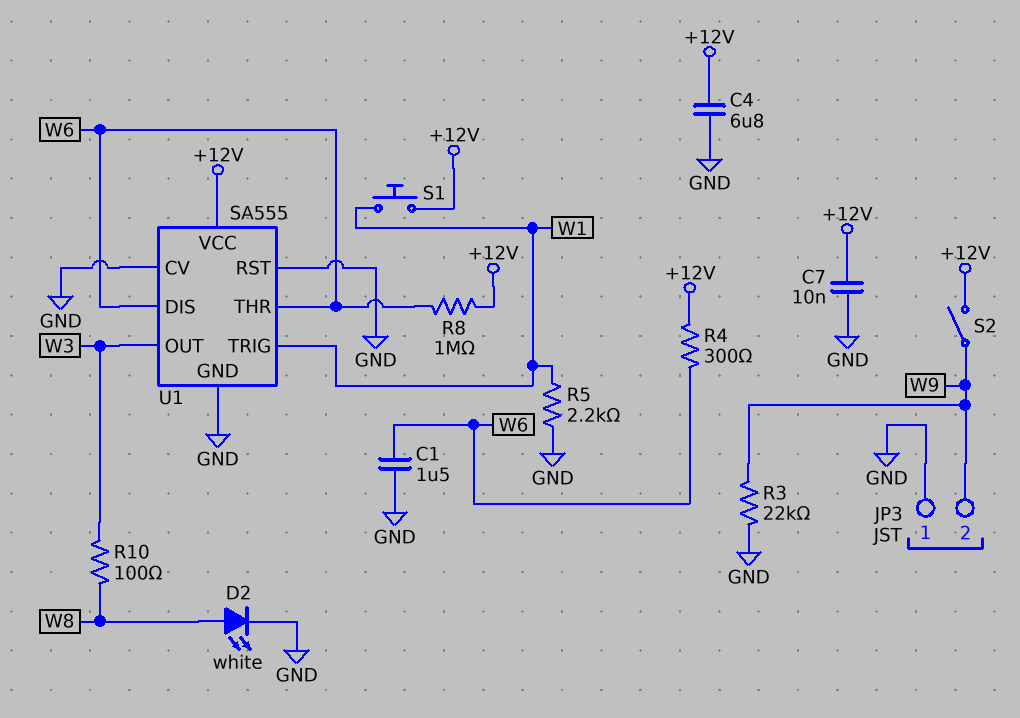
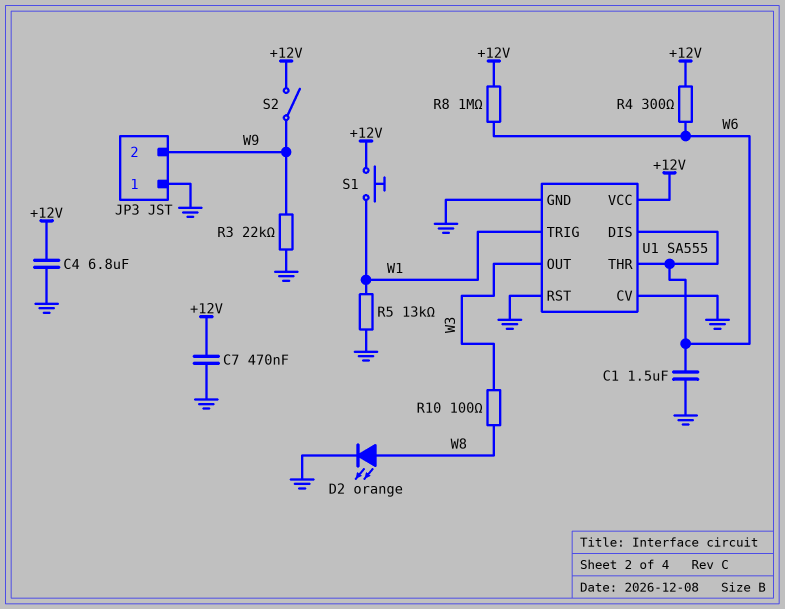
C7: 10nF (+12V, GND) -> 470nF (+12V, GND)
D2: LED white (A W8, K GND) -> LED orange (A W8, K GND)
R5: 2.2k (GND, W1) -> 13k (GND, W1)

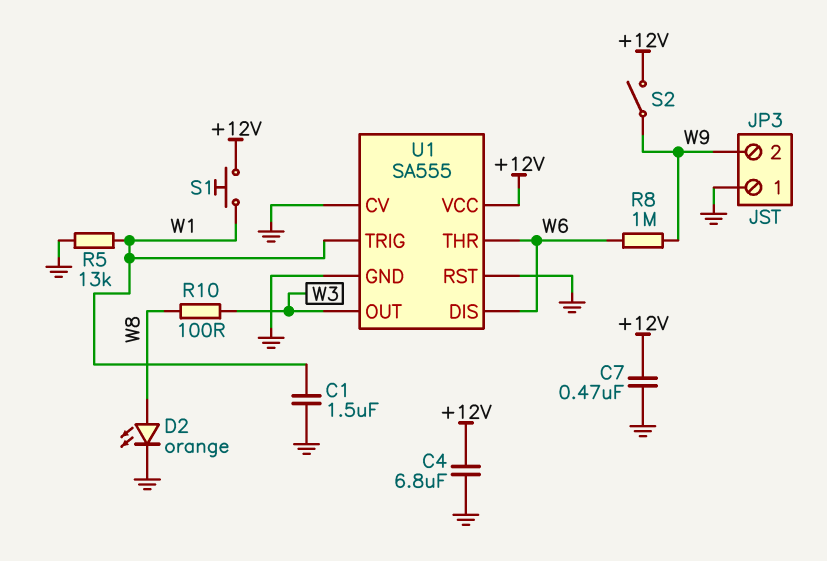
C1: 1.5uF (GND, W6) -> 1.5uF (GND, W1)
R3: 22k (GND, W9) -> none
R4: 300 (+12V, W6) -> none
R8: 1M (+12V, W6) -> 1M (W6, W9)

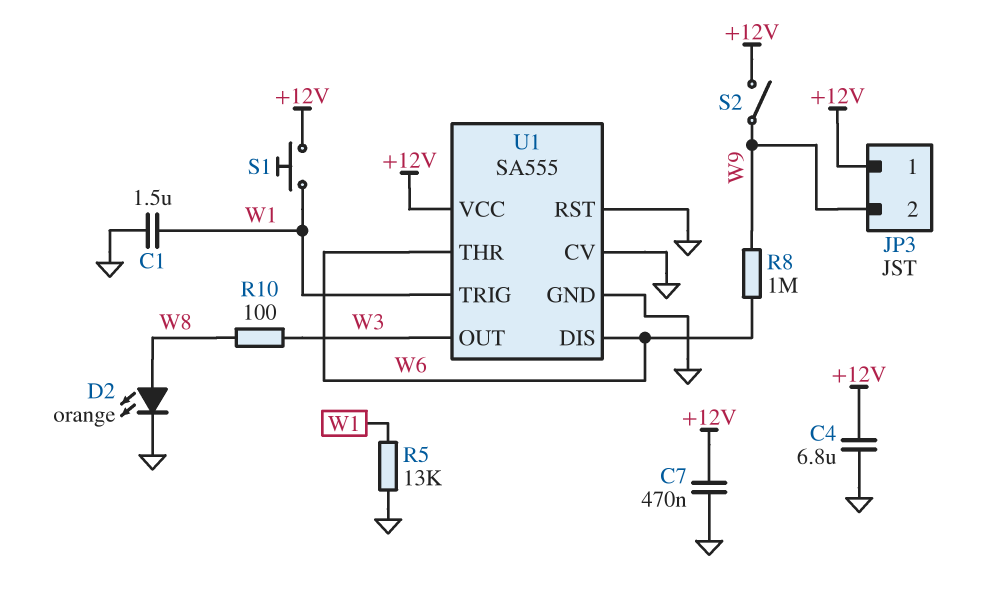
JP3 pin 1: GND -> +12V

